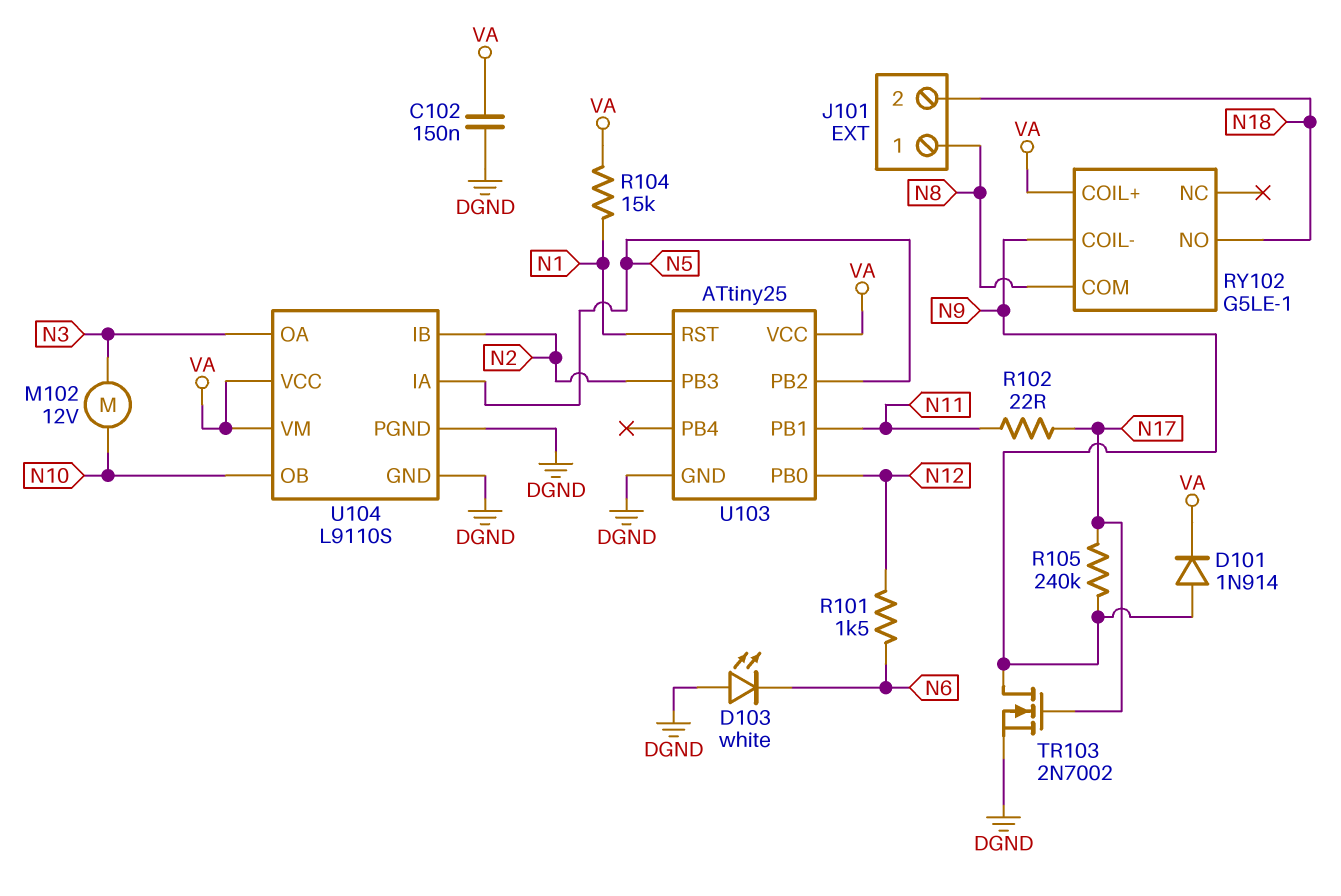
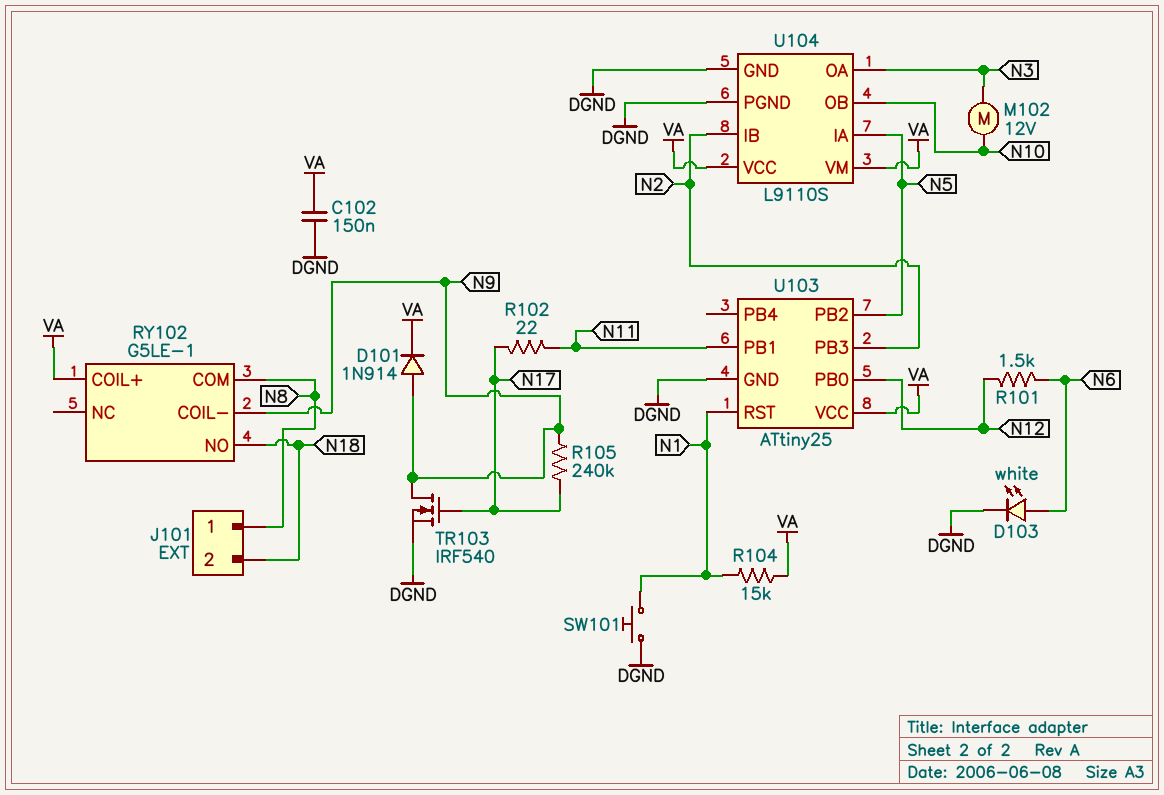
D103: LED white (A DGND, K N6) -> LED white (A N6, K DGND)
SW101: none -> button (DGND, N1)
TR103: NMOS 2N7002 (G N17, D N9, S DGND) -> NMOS IRF540 (G N17, D N9, S DGND)

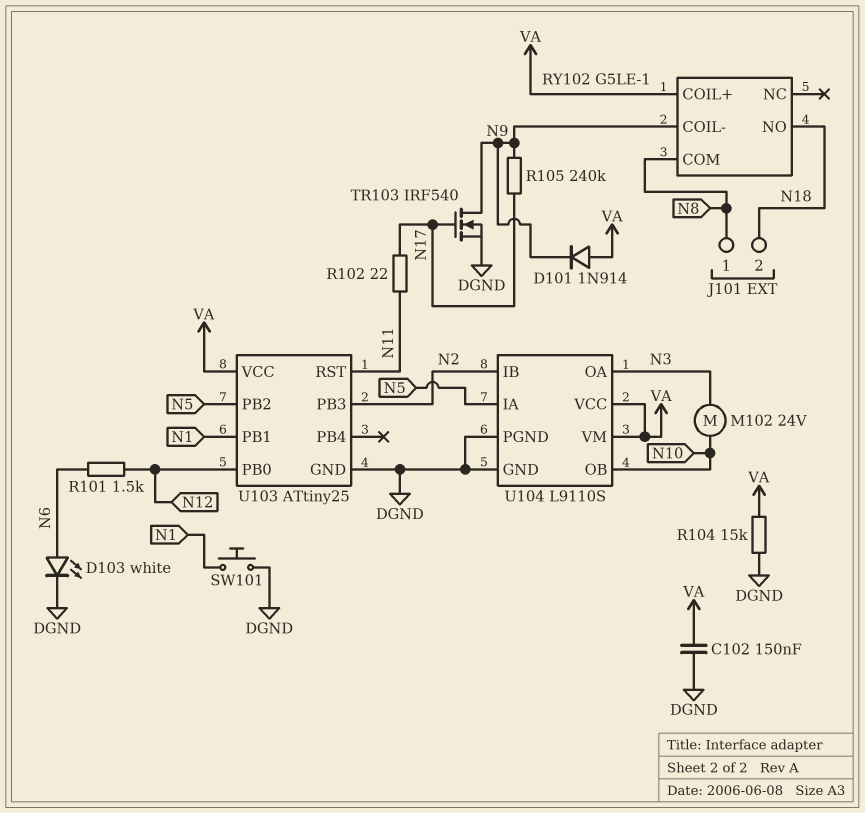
D101: diode 1N914 (A N9, K VA) -> diode 1N914 (A VA, K N9)
M102: motor 12V (N3, N10) -> motor 24V (N3, N10)
R104: 15k (N1, VA) -> 15k (DGND, VA)
U103 pin PB1: N11 -> N1
U103 pin RST: N1 -> N11

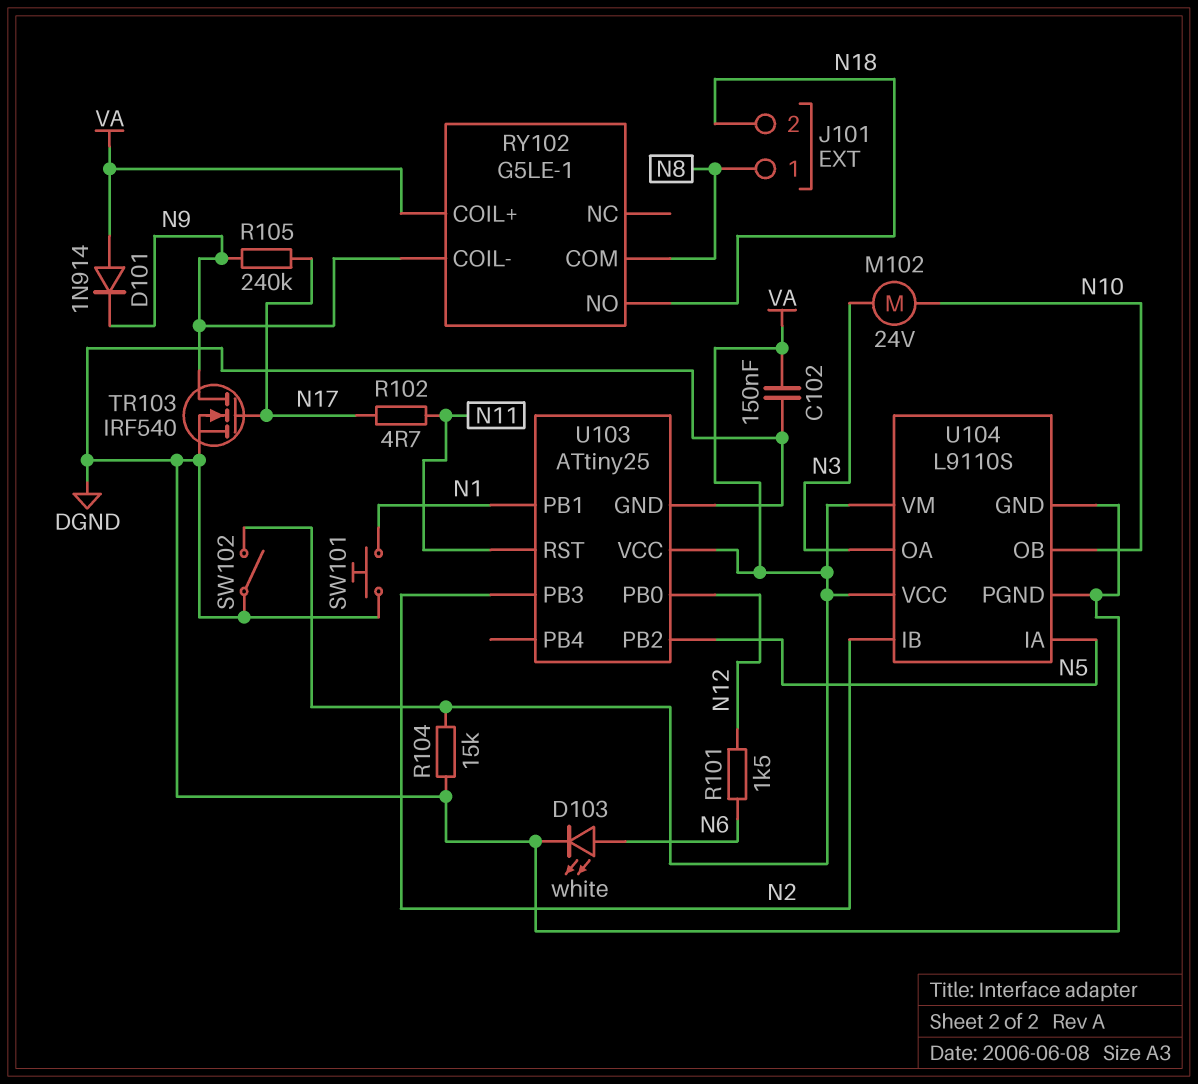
R102: 22 (N11, N17) -> 4.7 (N11, N17)
SW102: none -> switch (DGND, VA)

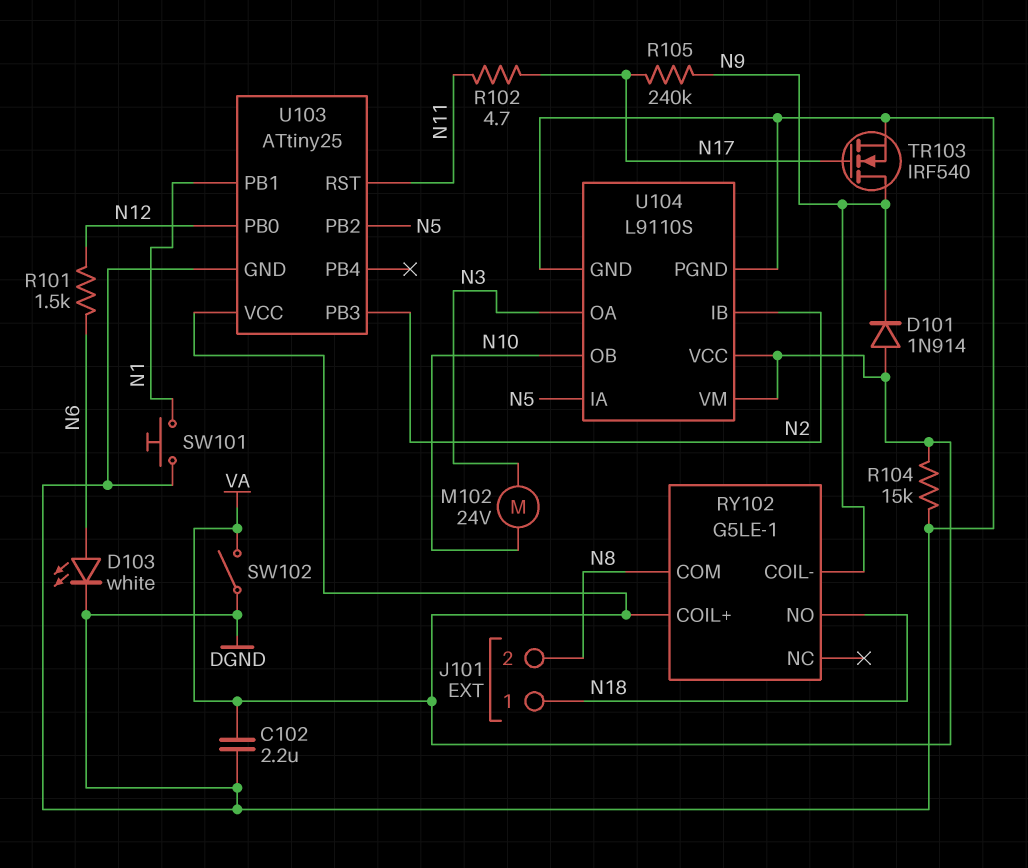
C102: 150nF (DGND, VA) -> 2.2uF (DGND, VA)
J101 pin 1: N8 -> N18
J101 pin 2: N18 -> N8

